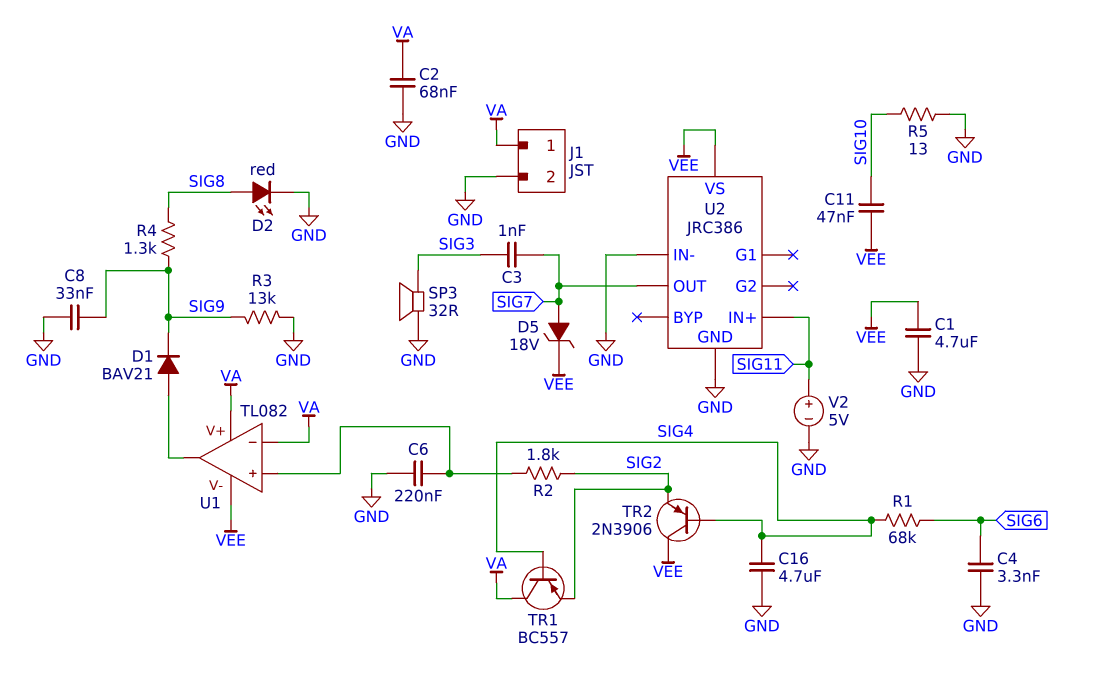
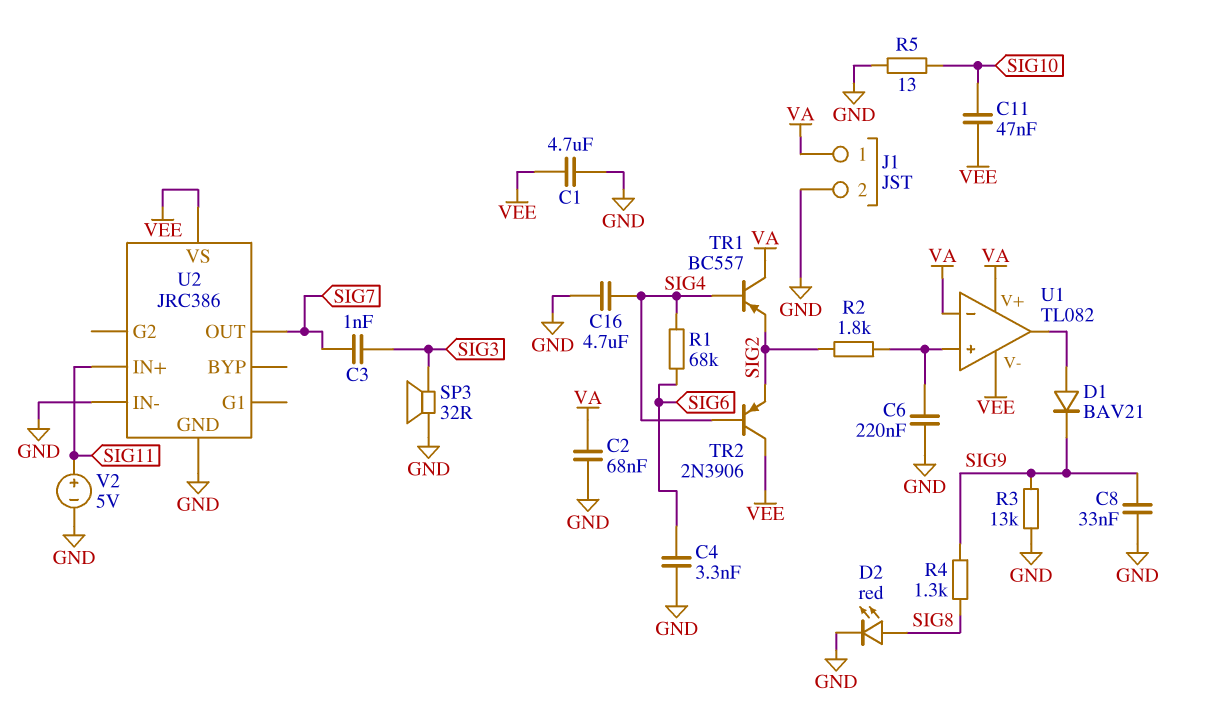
D5: zener 18V (A SIG7, K VEE) -> none

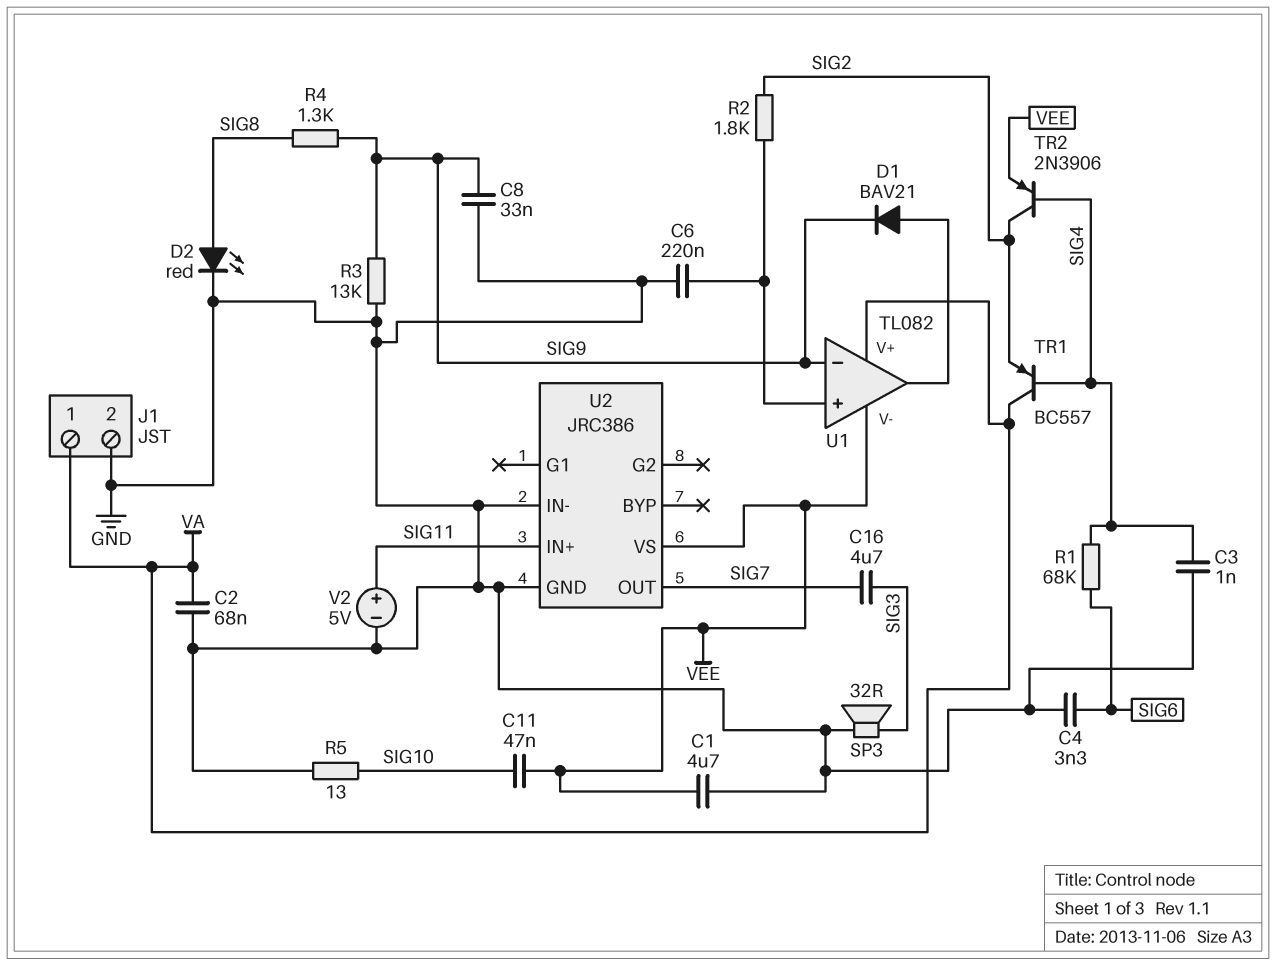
C3: 1nF (SIG3, SIG7) -> 1nF (GND, SIG4)
C16: 4.7uF (GND, SIG4) -> 4.7uF (SIG3, SIG7)
TR2: PNP 2N3906 (B SIG4, C VEE, E SIG2) -> PNP 2N3906 (B SIG4, C SIG2, E VEE)
U1 pin in-: VA -> SIG9

